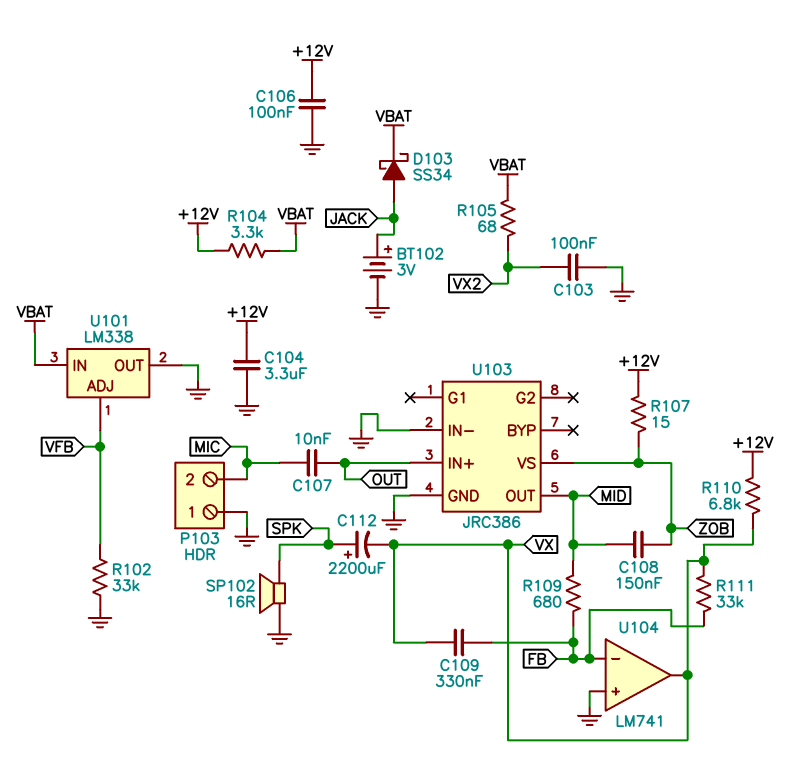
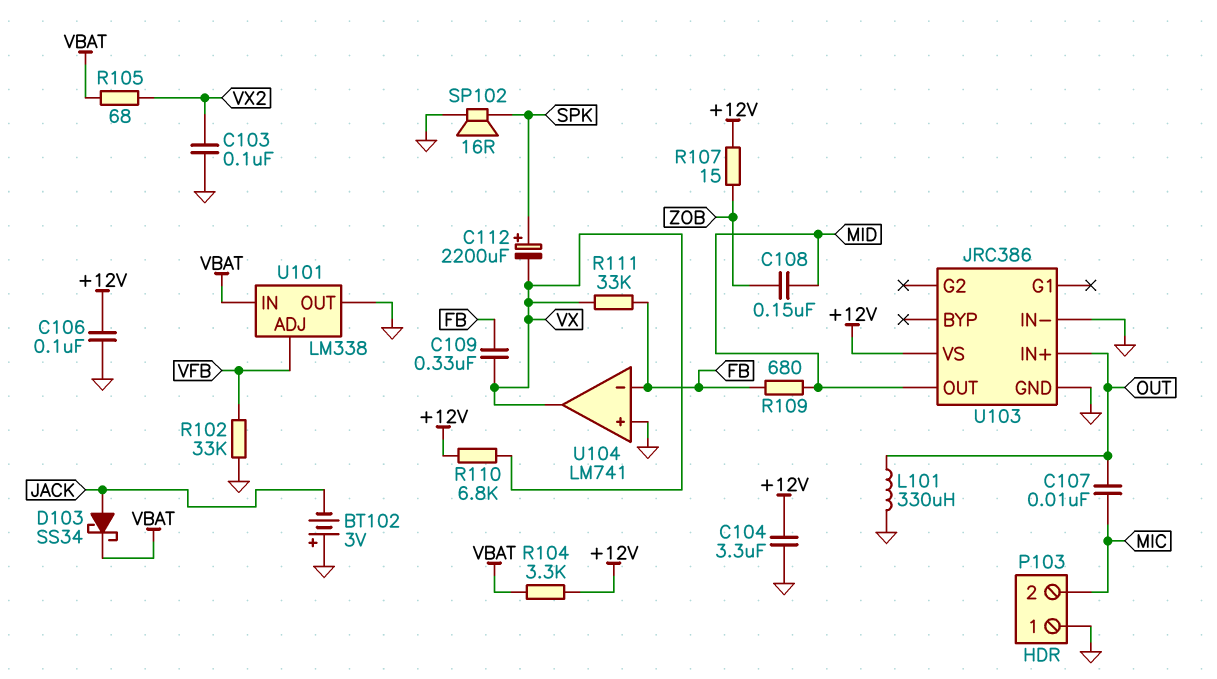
BT102: 3V (plus JACK, minus GND) -> 3V (plus GND, minus JACK)
L101: none -> 330uH (GND, OUT)
U103 pin VS: ZOB -> +12V

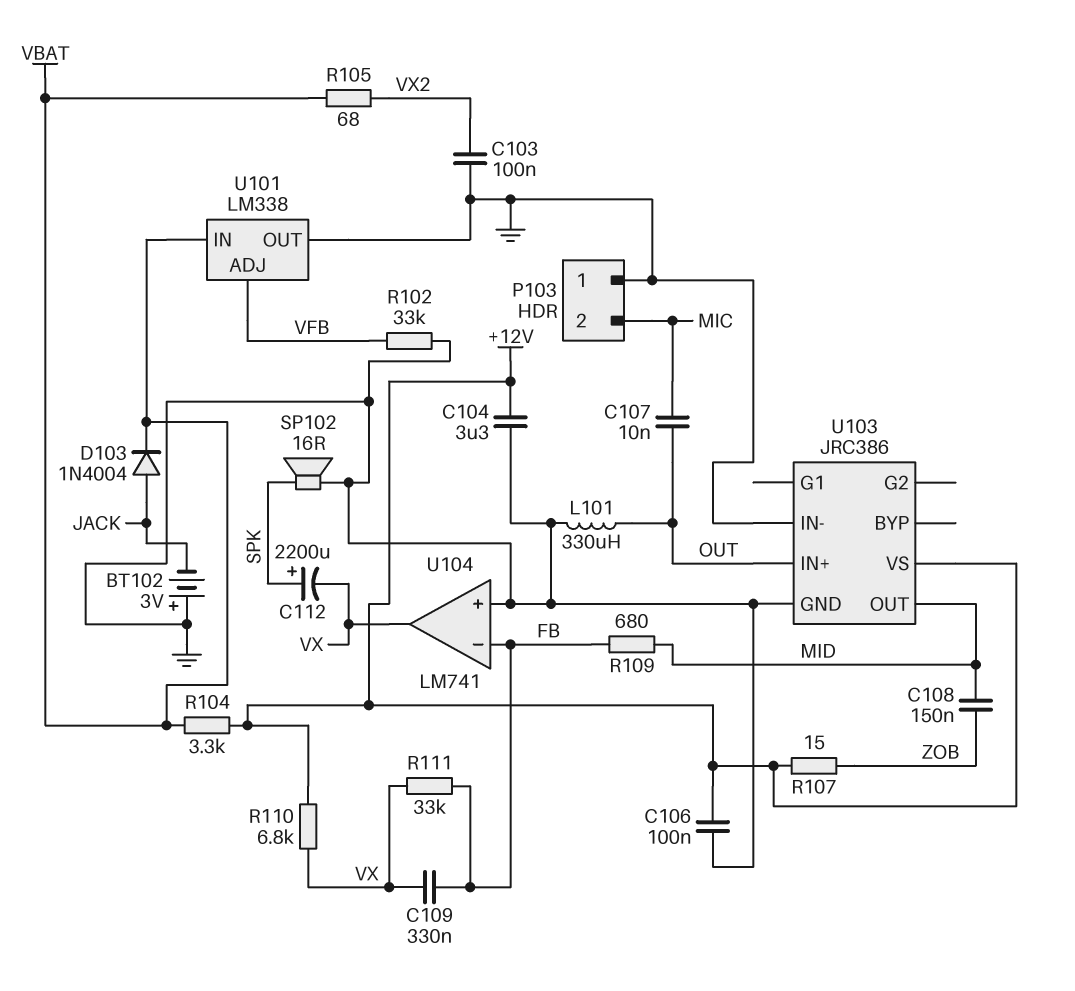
D103: schottky SS34 (A JACK, K VBAT) -> diode 1N4004 (A JACK, K VBAT)

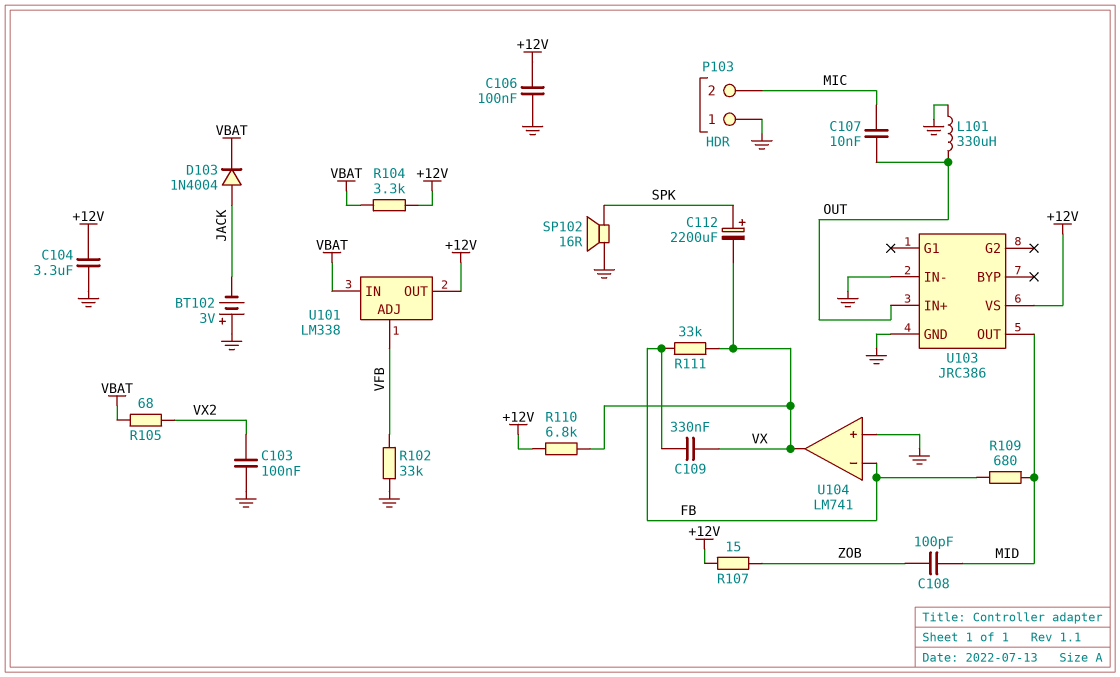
C108: 150nF (MID, ZOB) -> 100pF (MID, ZOB)
U101 pin OUT: GND -> +12V

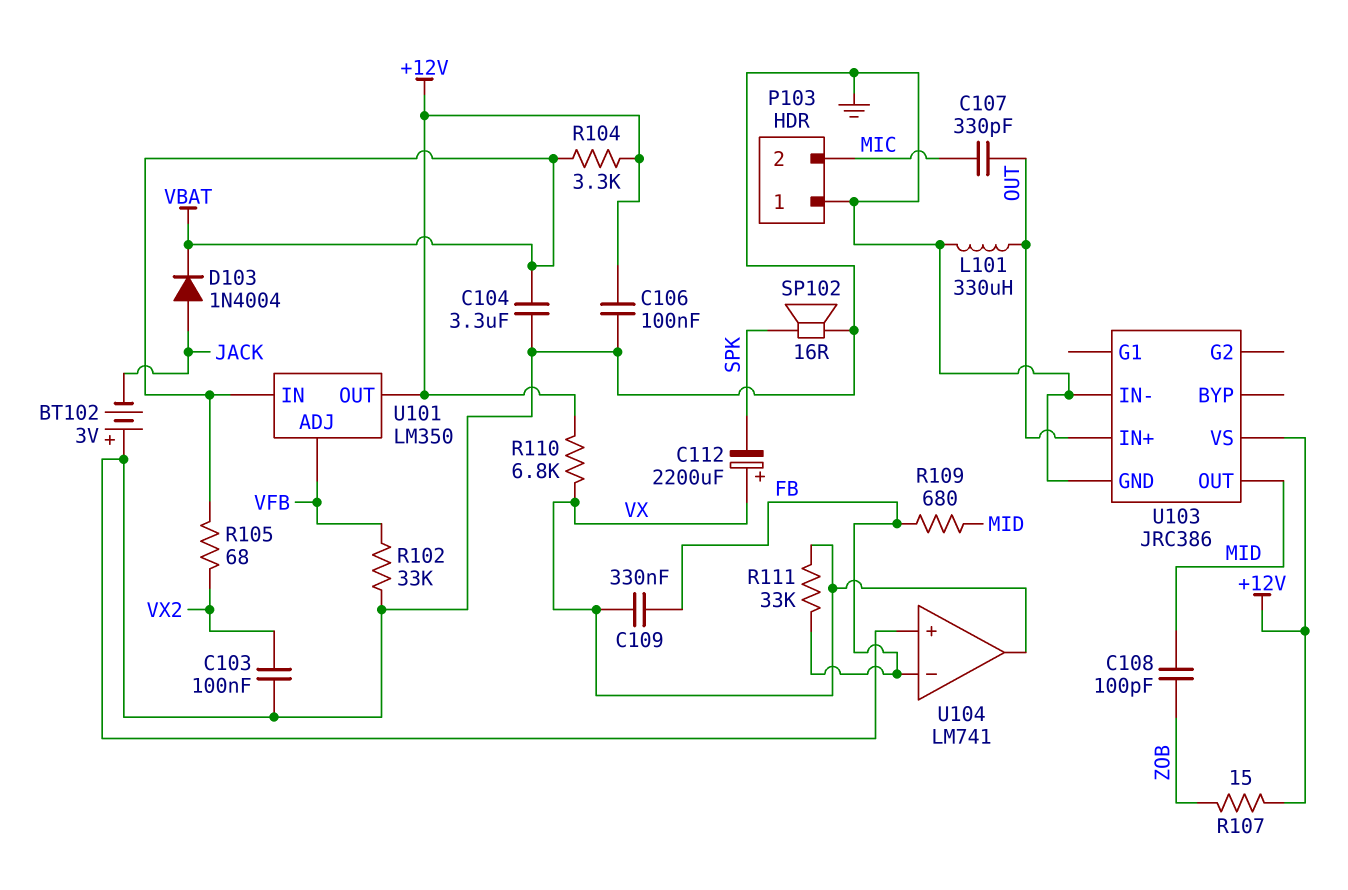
C104: 3.3uF (+12V, GND) -> 3.3uF (GND, VBAT)
C107: 10nF (MIC, OUT) -> 330pF (MIC, OUT)
C112: 2200uF (plus SPK, minus VX) -> 2200uF (plus VX, minus SPK)
U101: LM338 -> LM350

